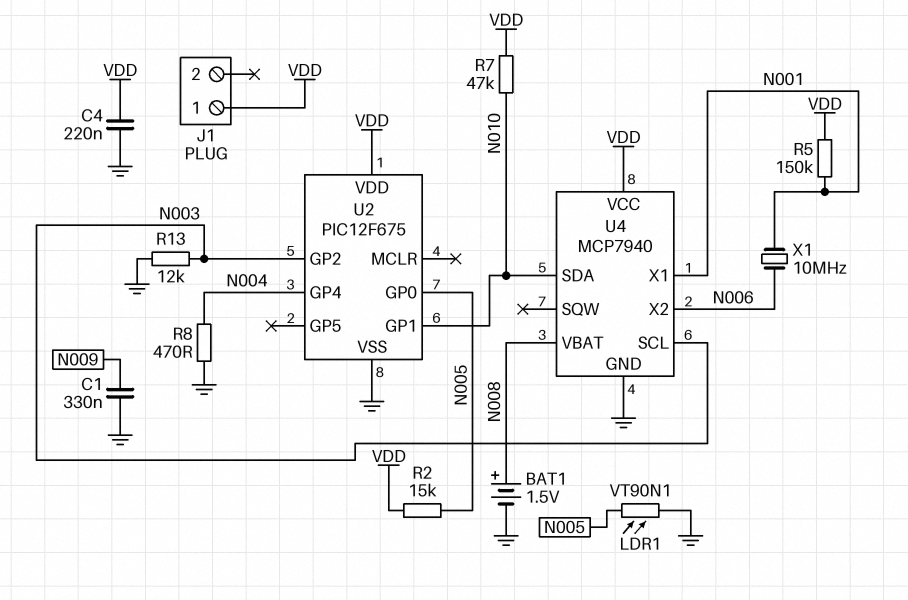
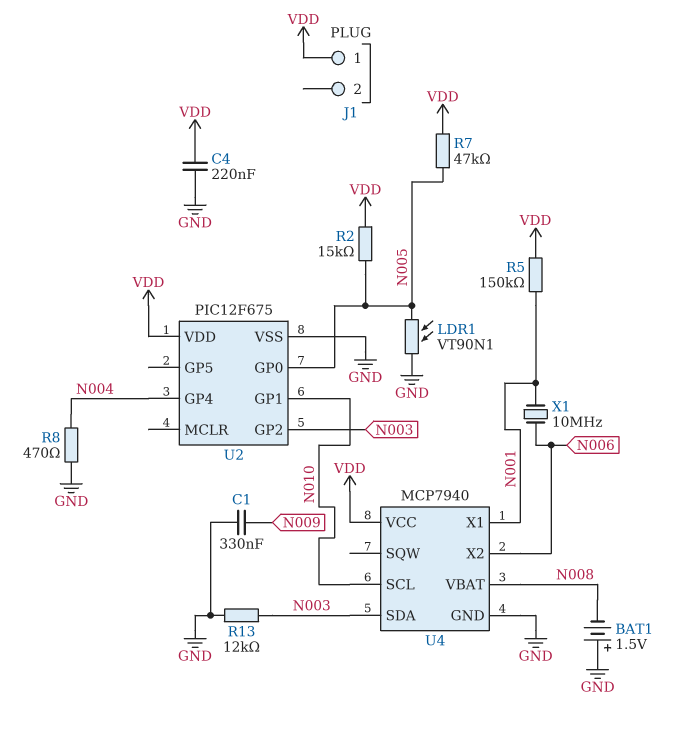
BAT1: 1.5V (plus N008, minus GND) -> 1.5V (plus GND, minus N008)
R7: 47k (N010, VDD) -> 47k (N005, VDD)
U4 pin SCL: N003 -> N010
U4 pin SDA: N010 -> N003

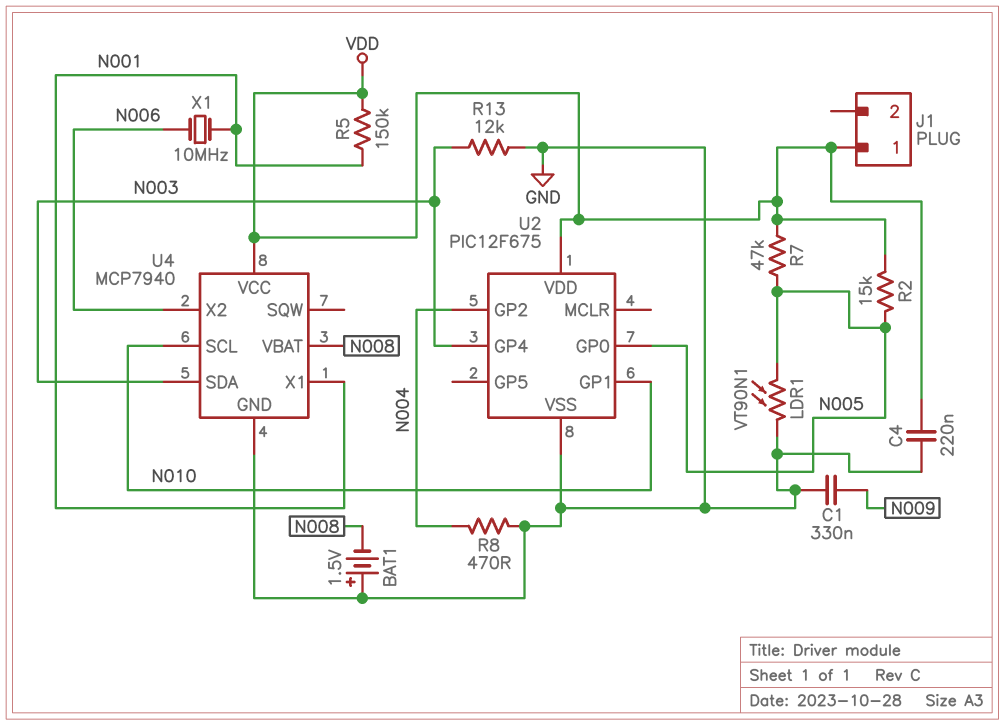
U2 pin GP2: N003 -> N004
U2 pin GP4: N004 -> N003

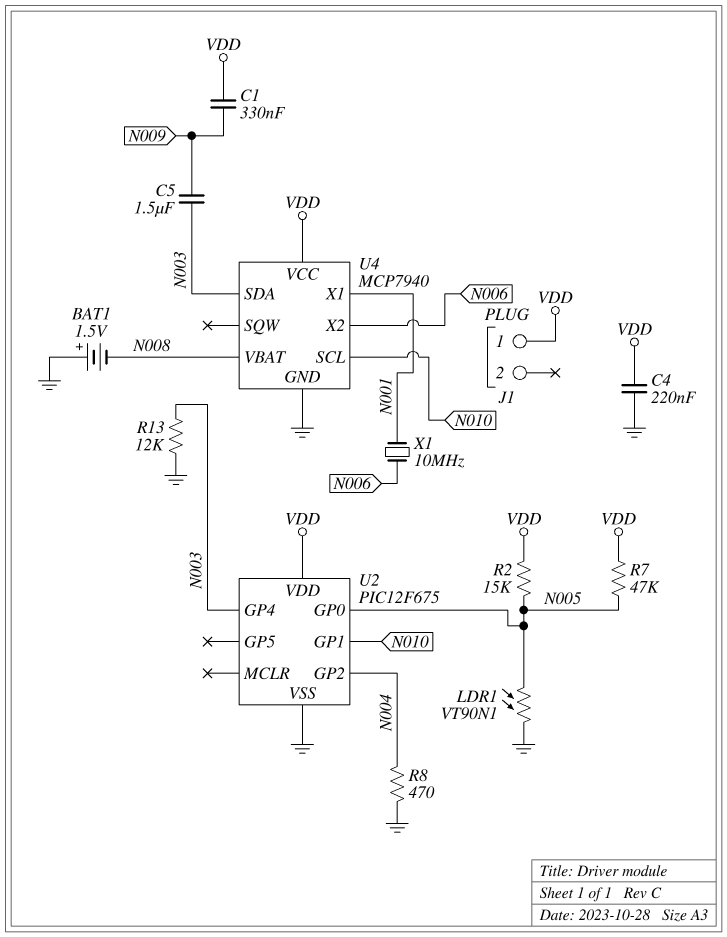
C1: 330nF (GND, N009) -> 330nF (N009, VDD)
C5: none -> 1.5uF (N003, N009)
R5: 150k (N001, VDD) -> none

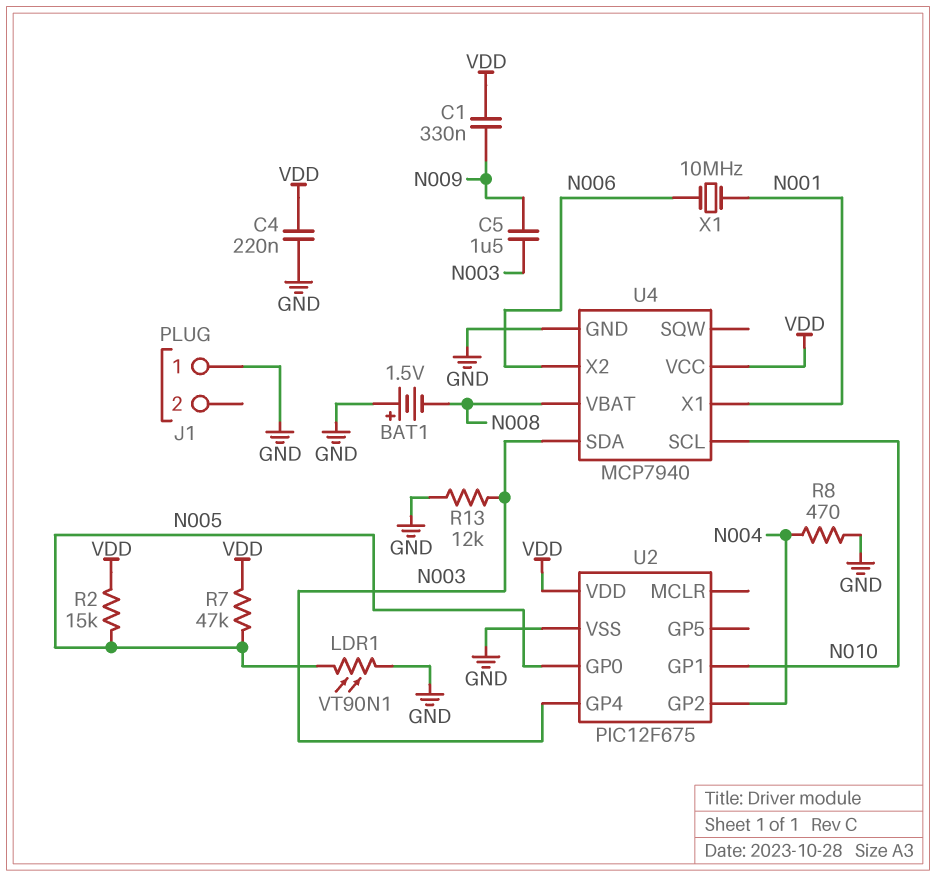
J1 pin 1: VDD -> GND

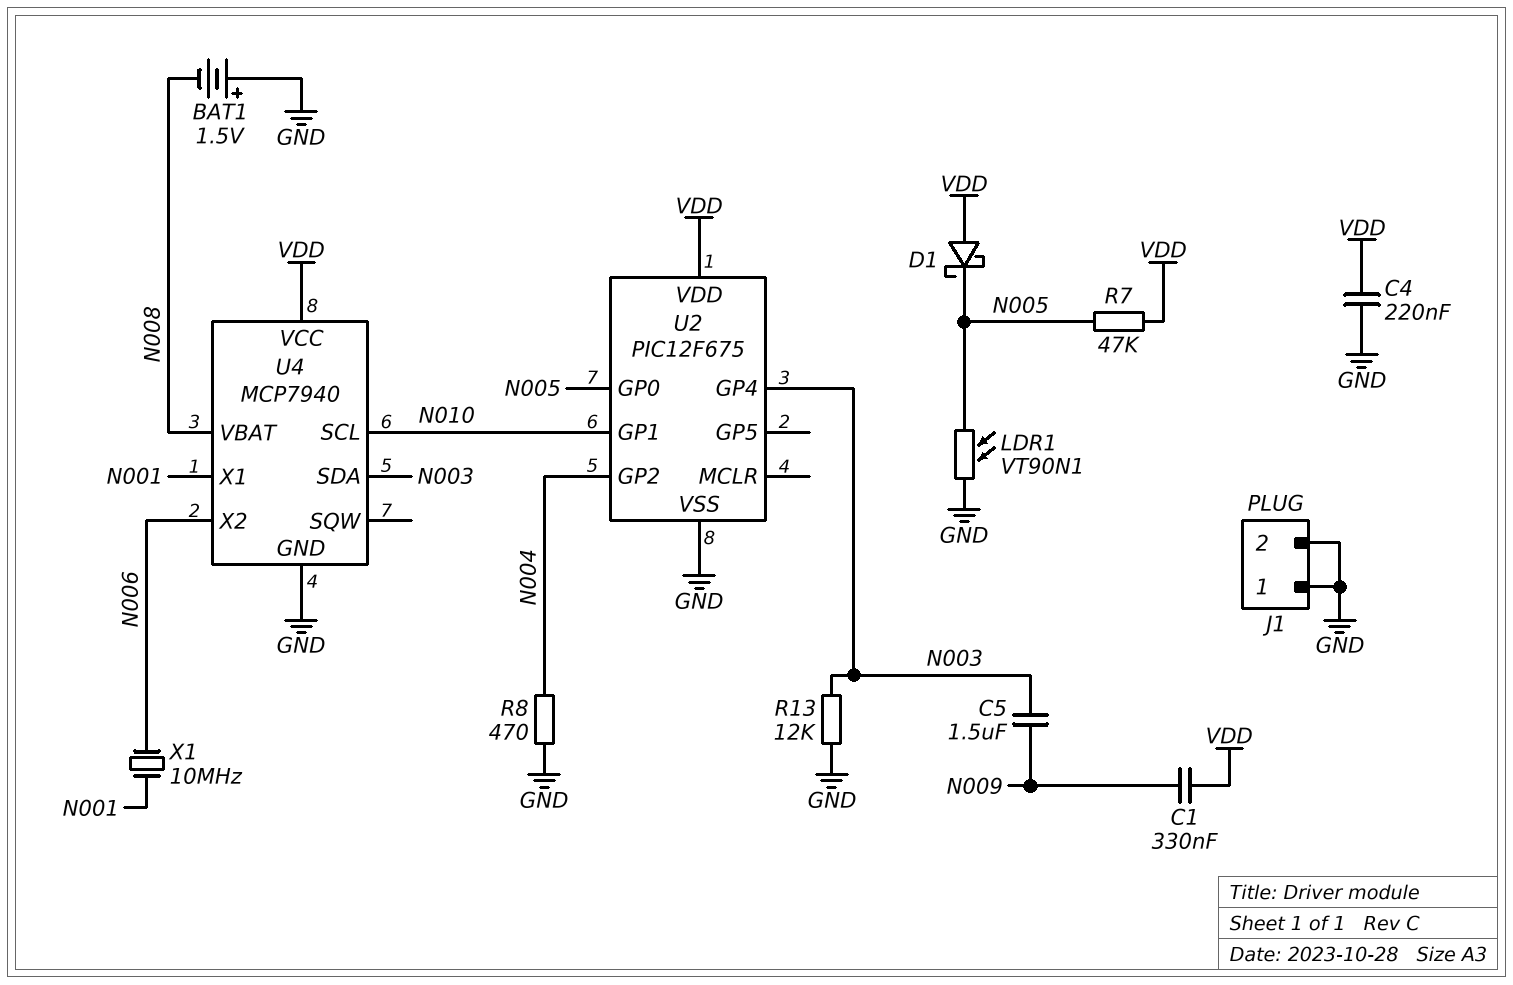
D1: none -> schottky (A VDD, K N005)
J1 pin 2: none -> GND
R2: 15k (N005, VDD) -> none

